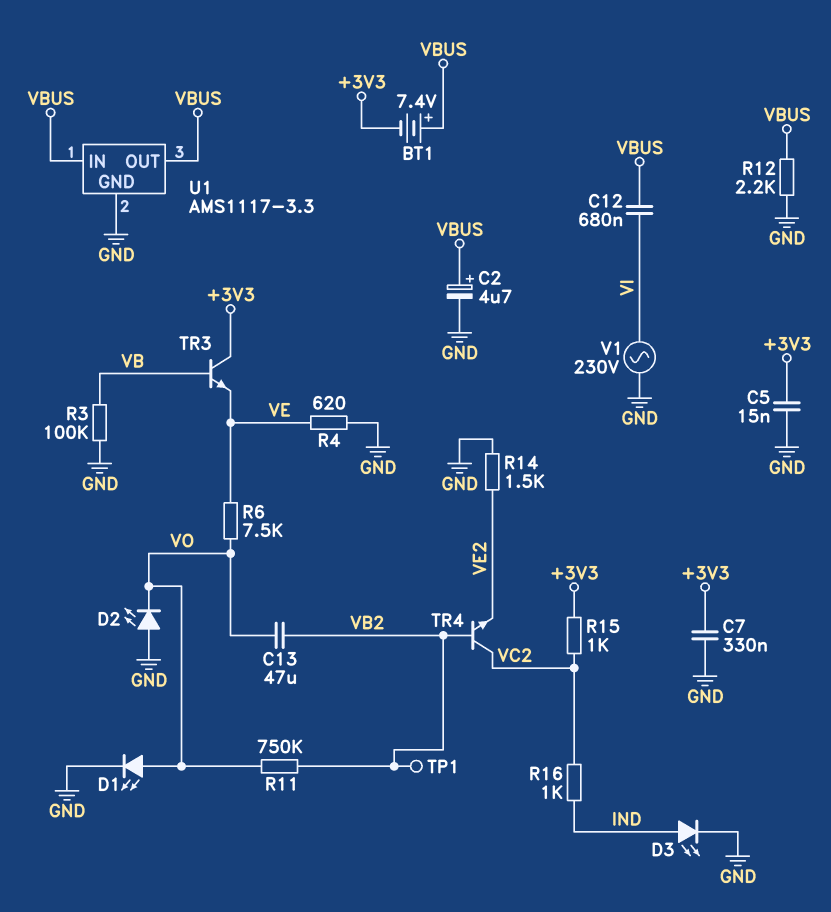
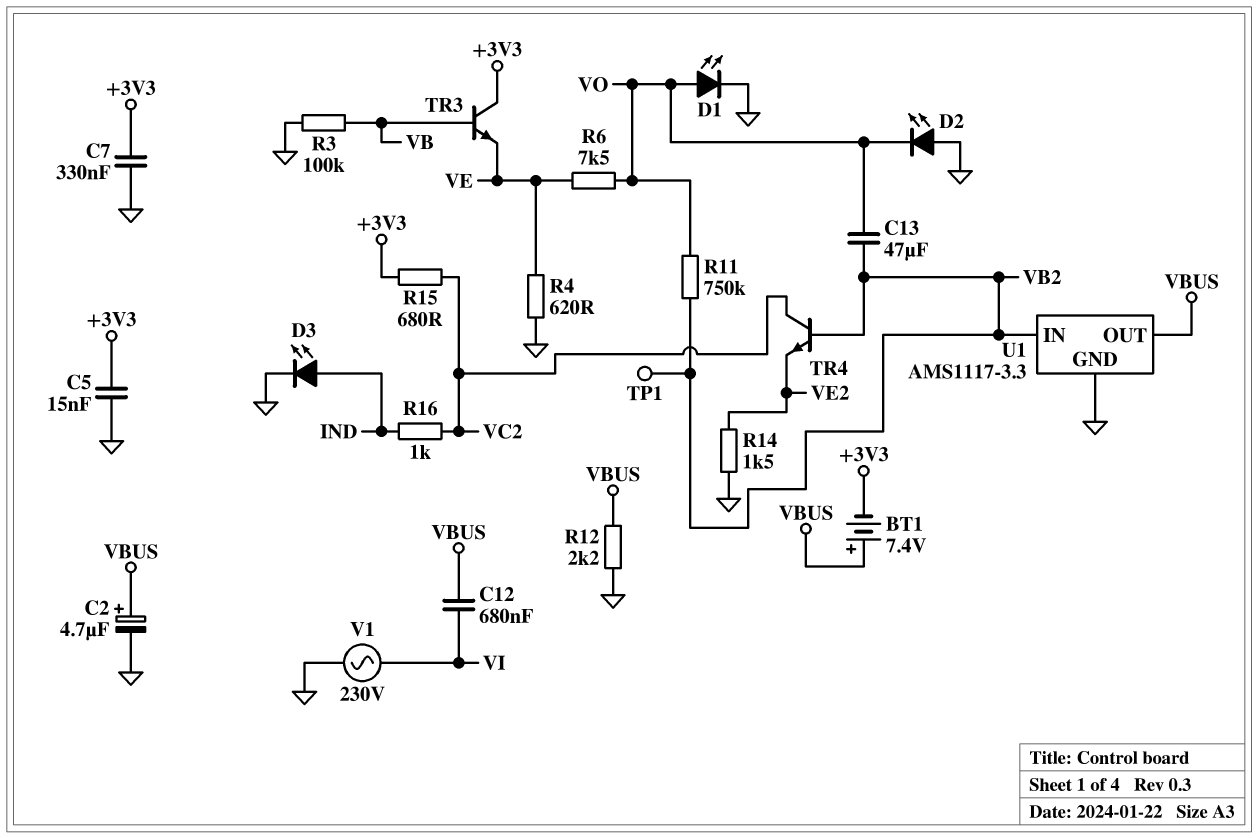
R15: 1k (+3V3, VC2) -> 680 (+3V3, VC2)
U1 pin IN: VBUS -> VB2

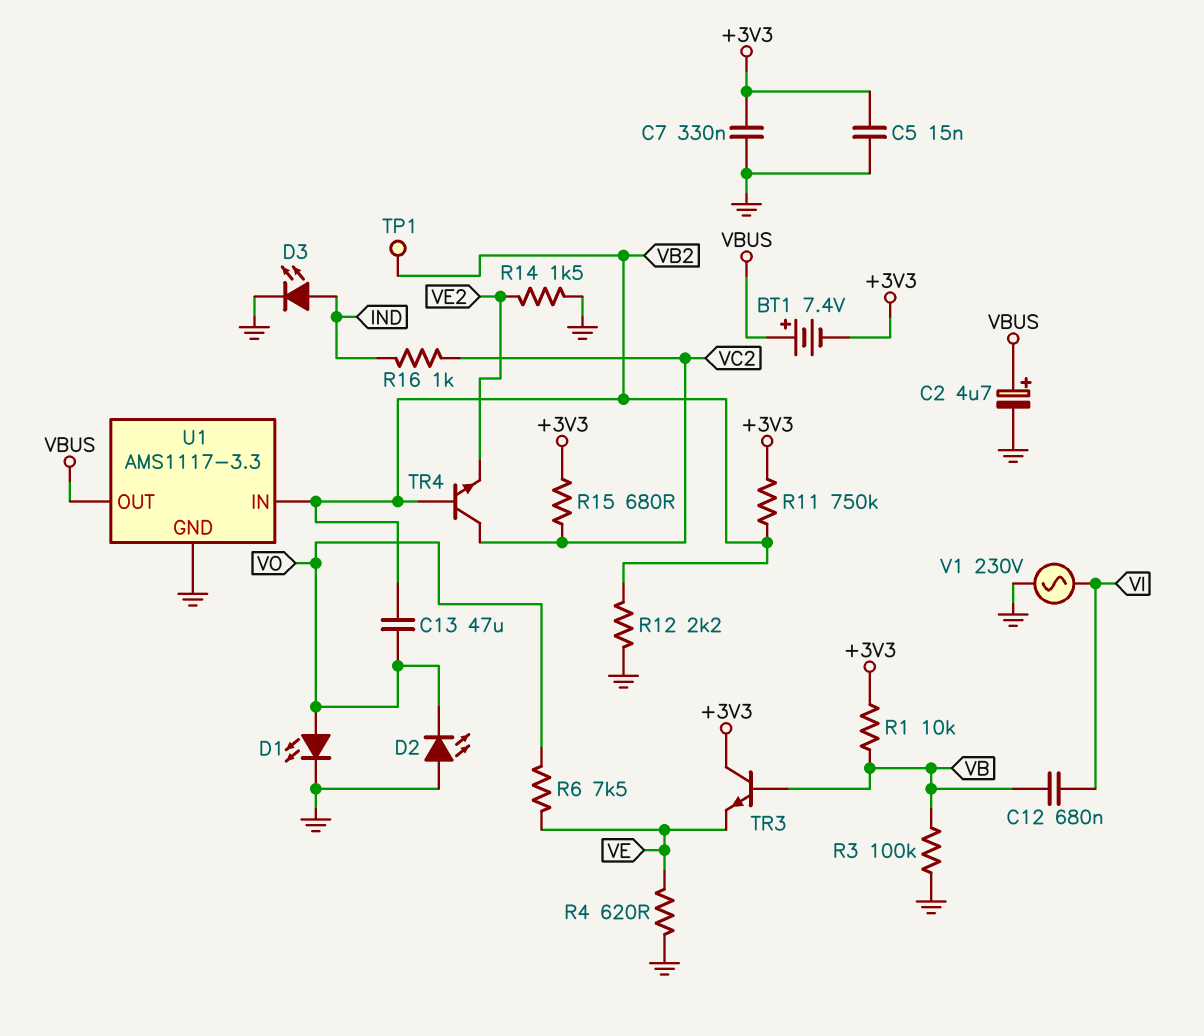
C12: 680nF (VBUS, VI) -> 680nF (VB, VI)
R1: none -> 10k (+3V3, VB)
R11: 750k (VB2, VO) -> 750k (+3V3, VB2)
R12: 2.2k (GND, VBUS) -> 2.2k (GND, VB2)

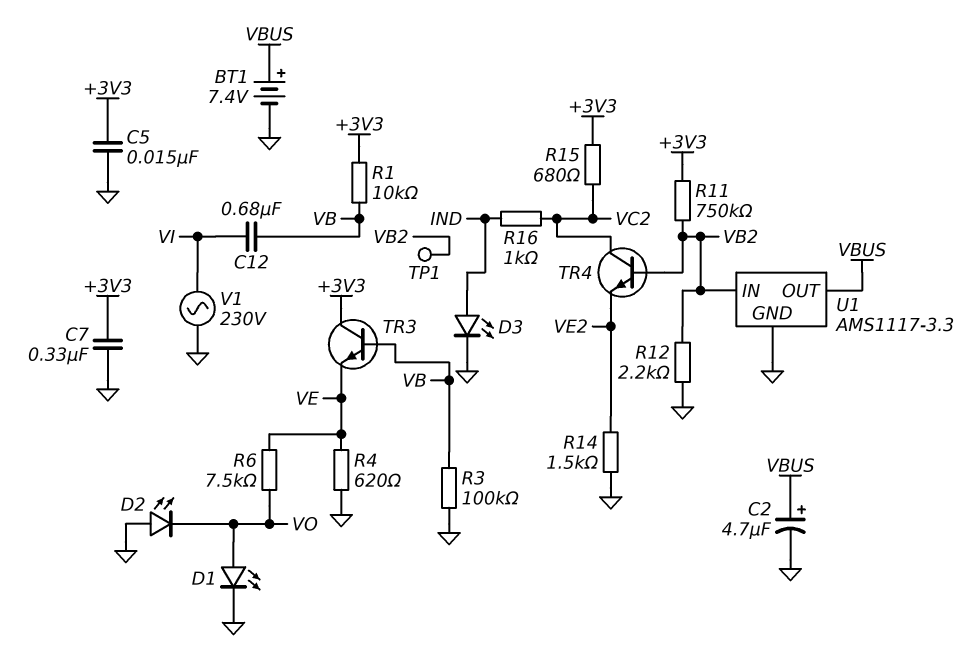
BT1: 7.4V (plus VBUS, minus +3V3) -> 7.4V (plus VBUS, minus GND)
C13: 47uF (VB2, VO) -> none

